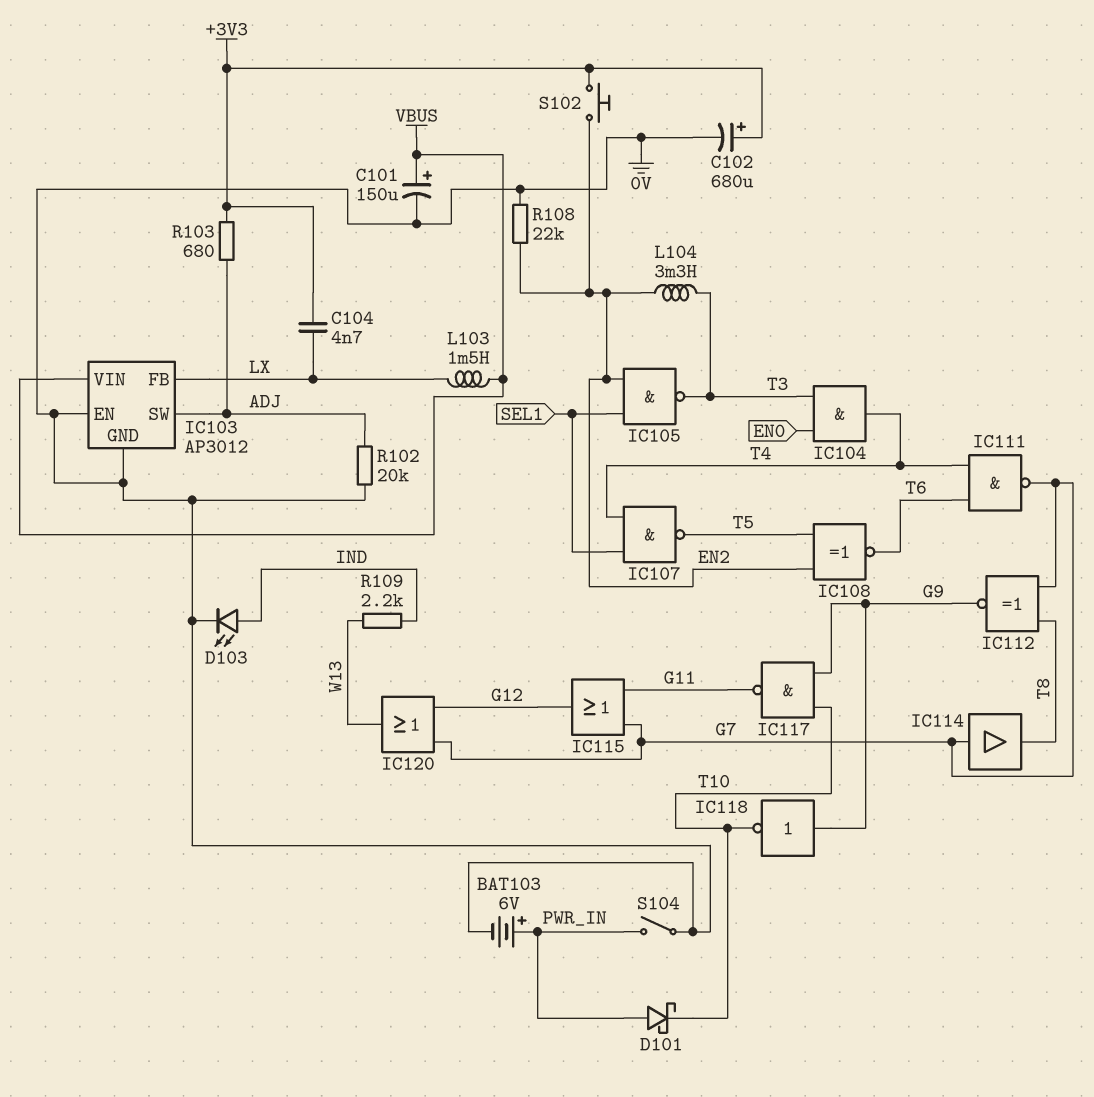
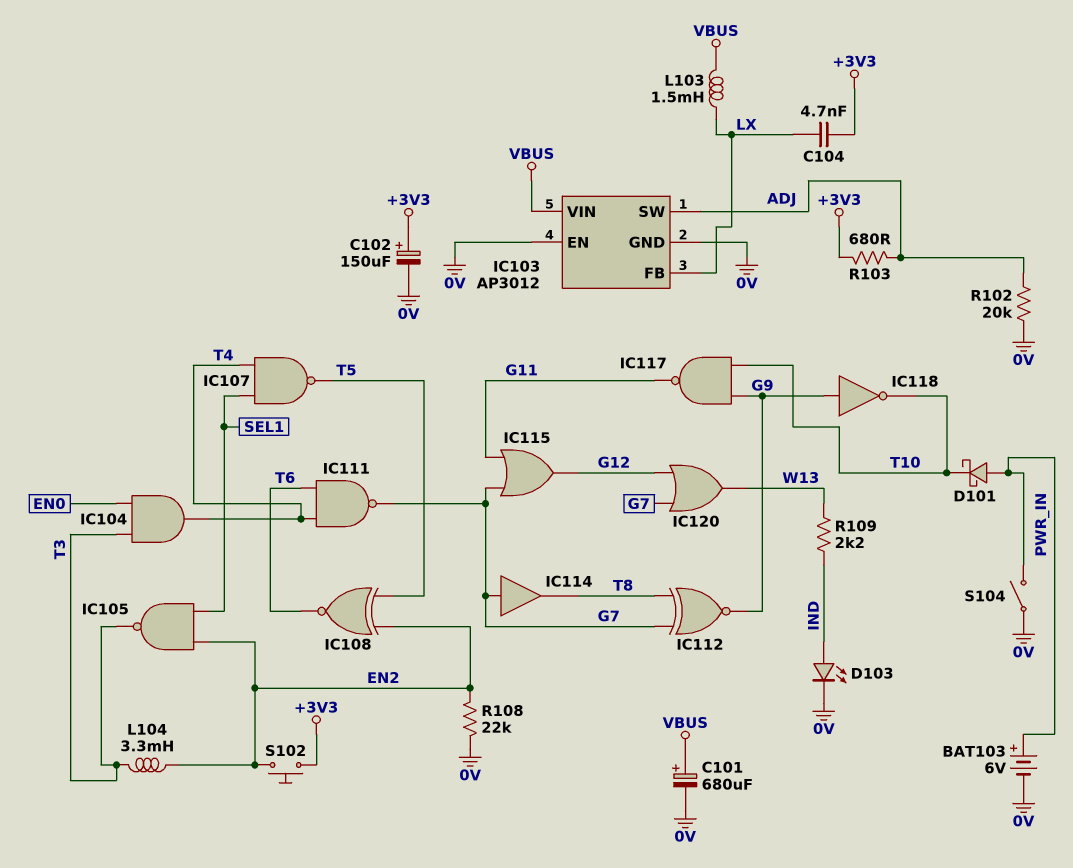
C101: 150uF (plus VBUS, minus 0V) -> 680uF (plus VBUS, minus 0V)
C102: 680uF (plus +3V3, minus 0V) -> 150uF (plus +3V3, minus 0V)

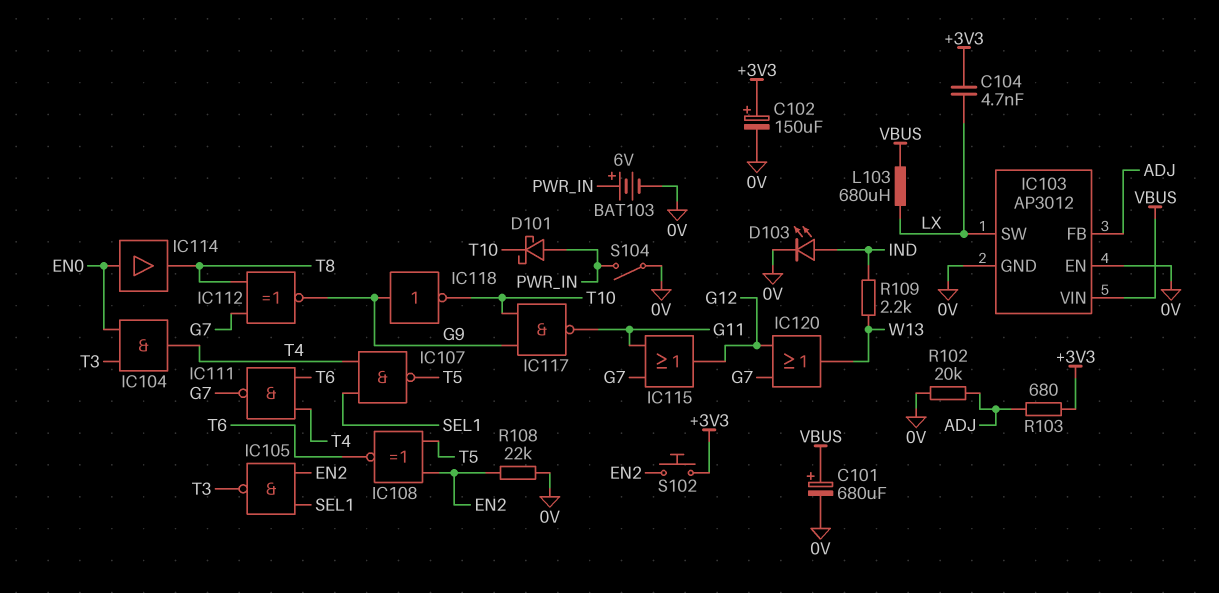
IC103 pin FB: LX -> ADJ
IC103 pin SW: ADJ -> LX
IC114: buffer (in G7, out T8) -> buffer (in EN0, out T8)
L103: 1.5mH (LX, VBUS) -> 680uH (LX, VBUS)
L104: 3.3mH (EN2, T3) -> none

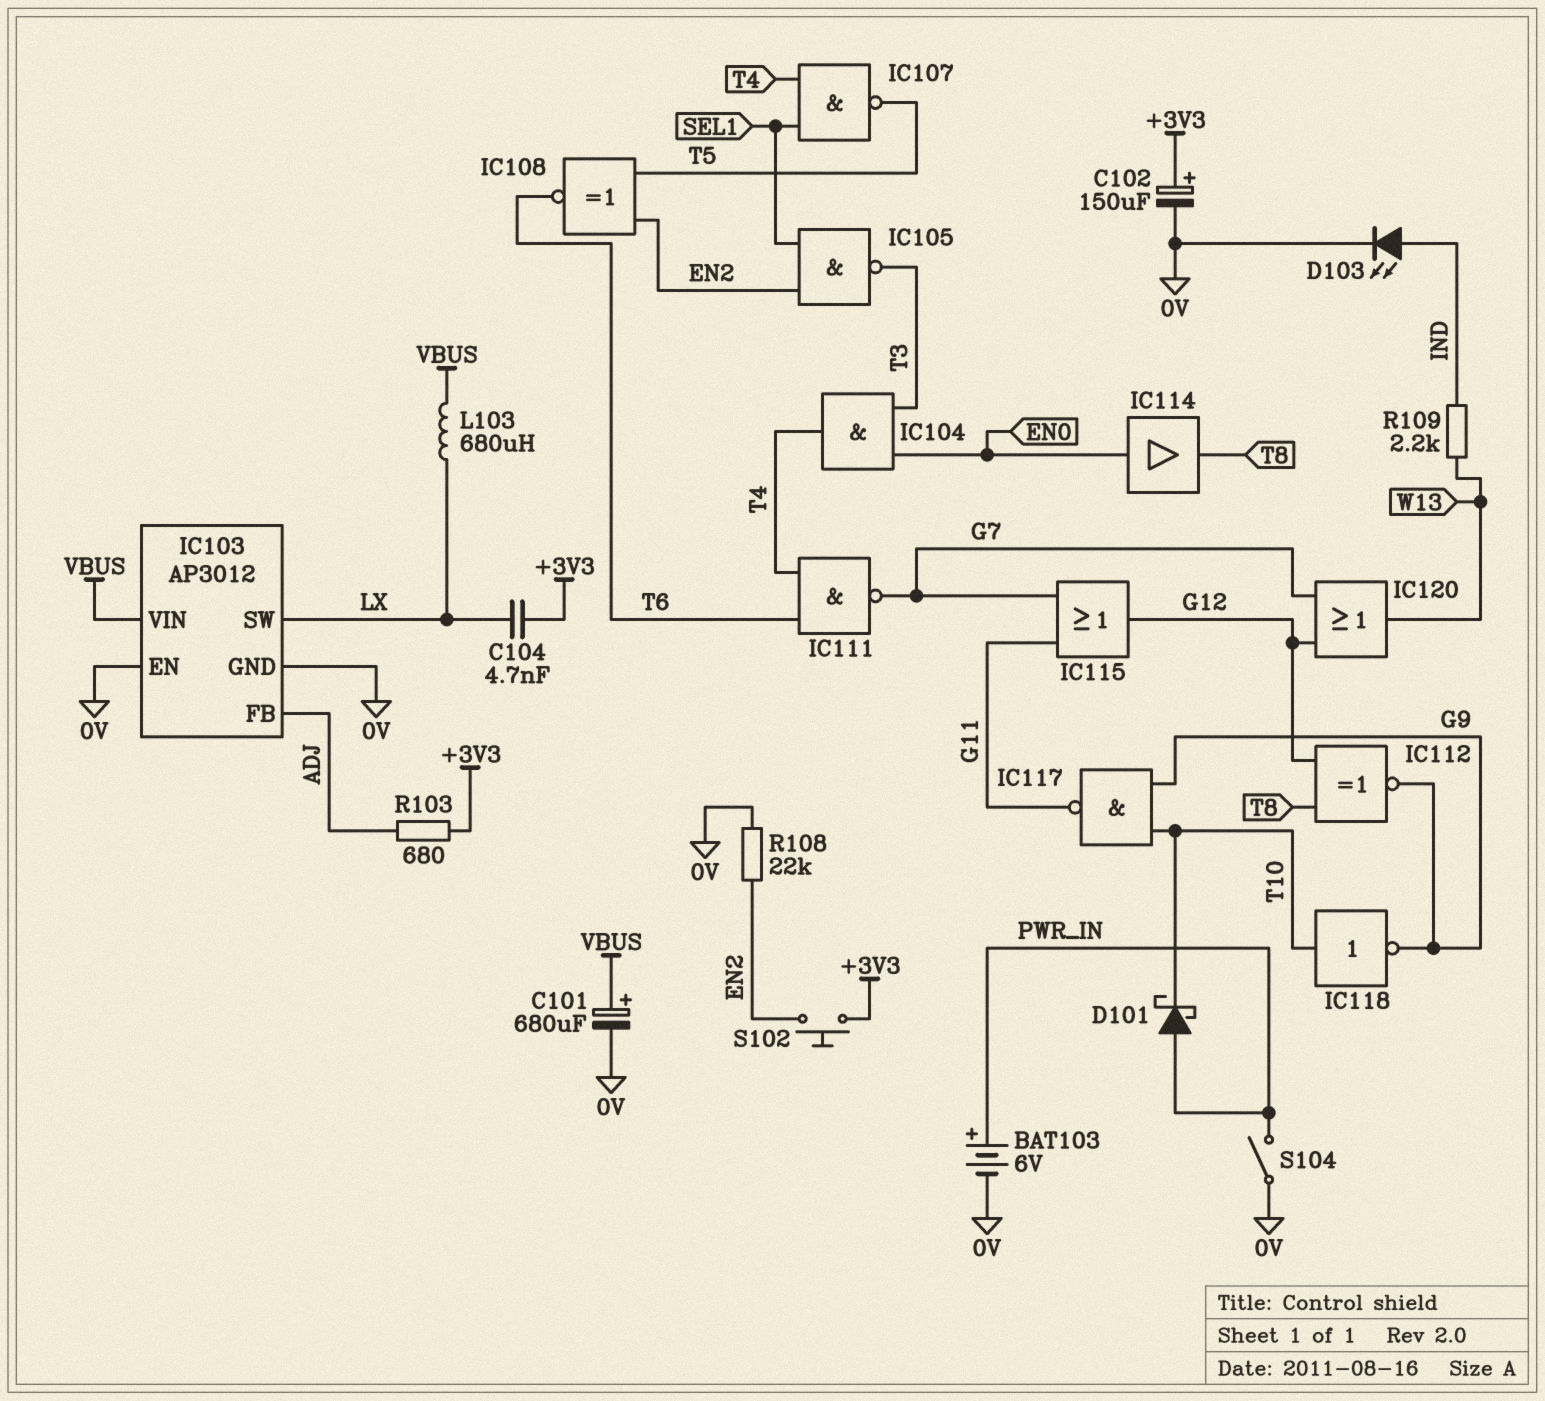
IC112: XNOR (in G7, in T8, out G9) -> XNOR (in G12, in T8, out G9)
IC118: NOT (in G9, out T10) -> NOT (in T10, out G9)
R102: 20k (0V, ADJ) -> none

